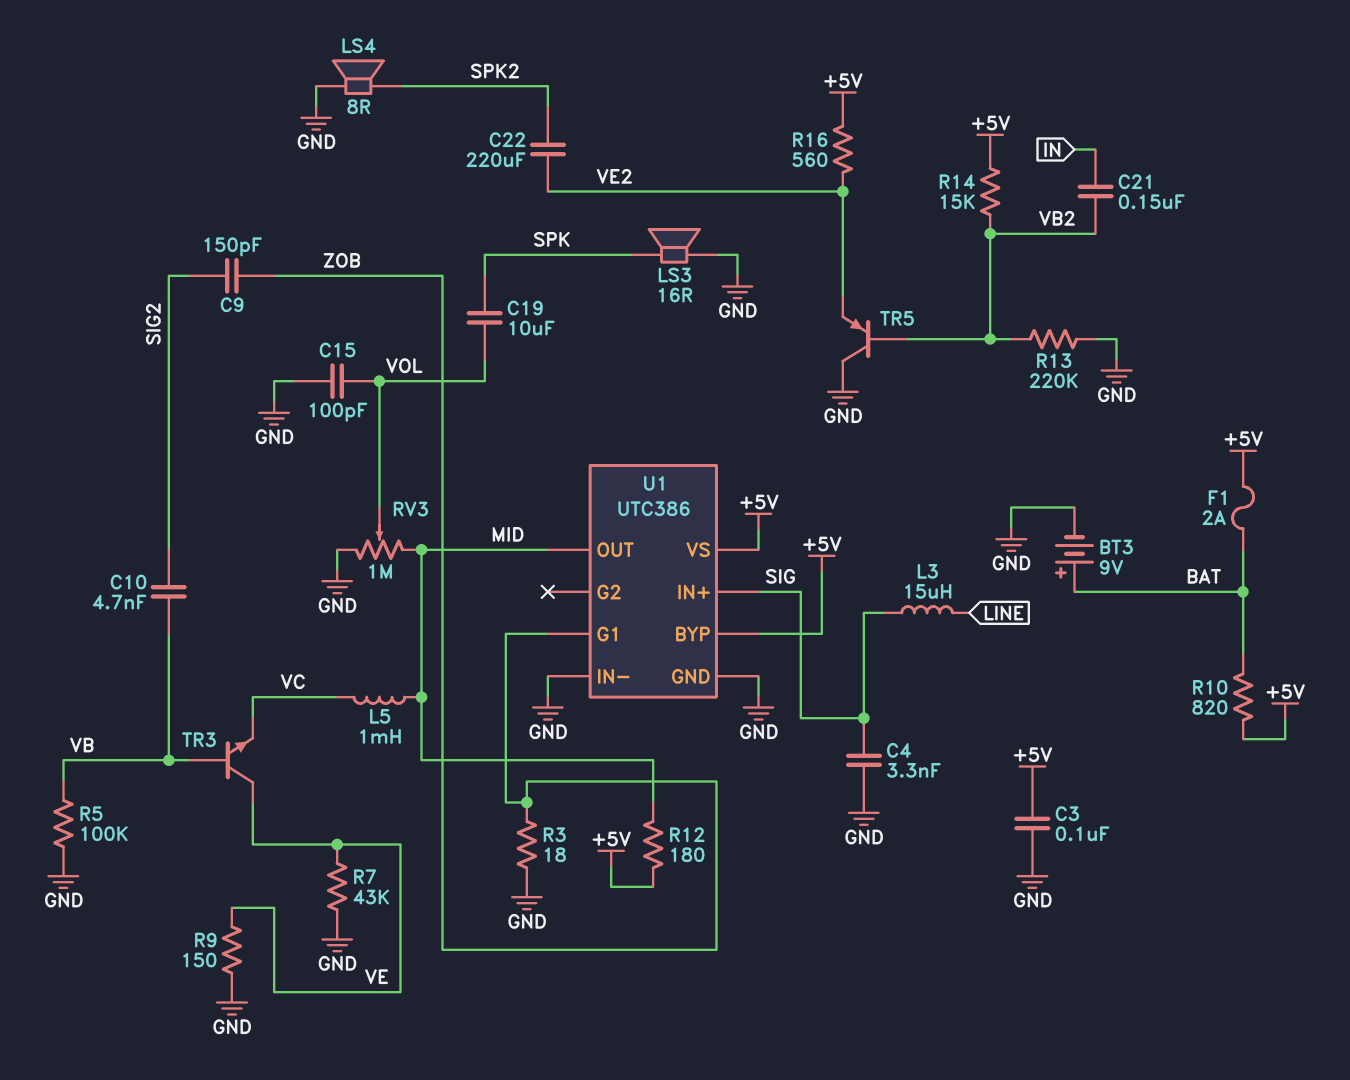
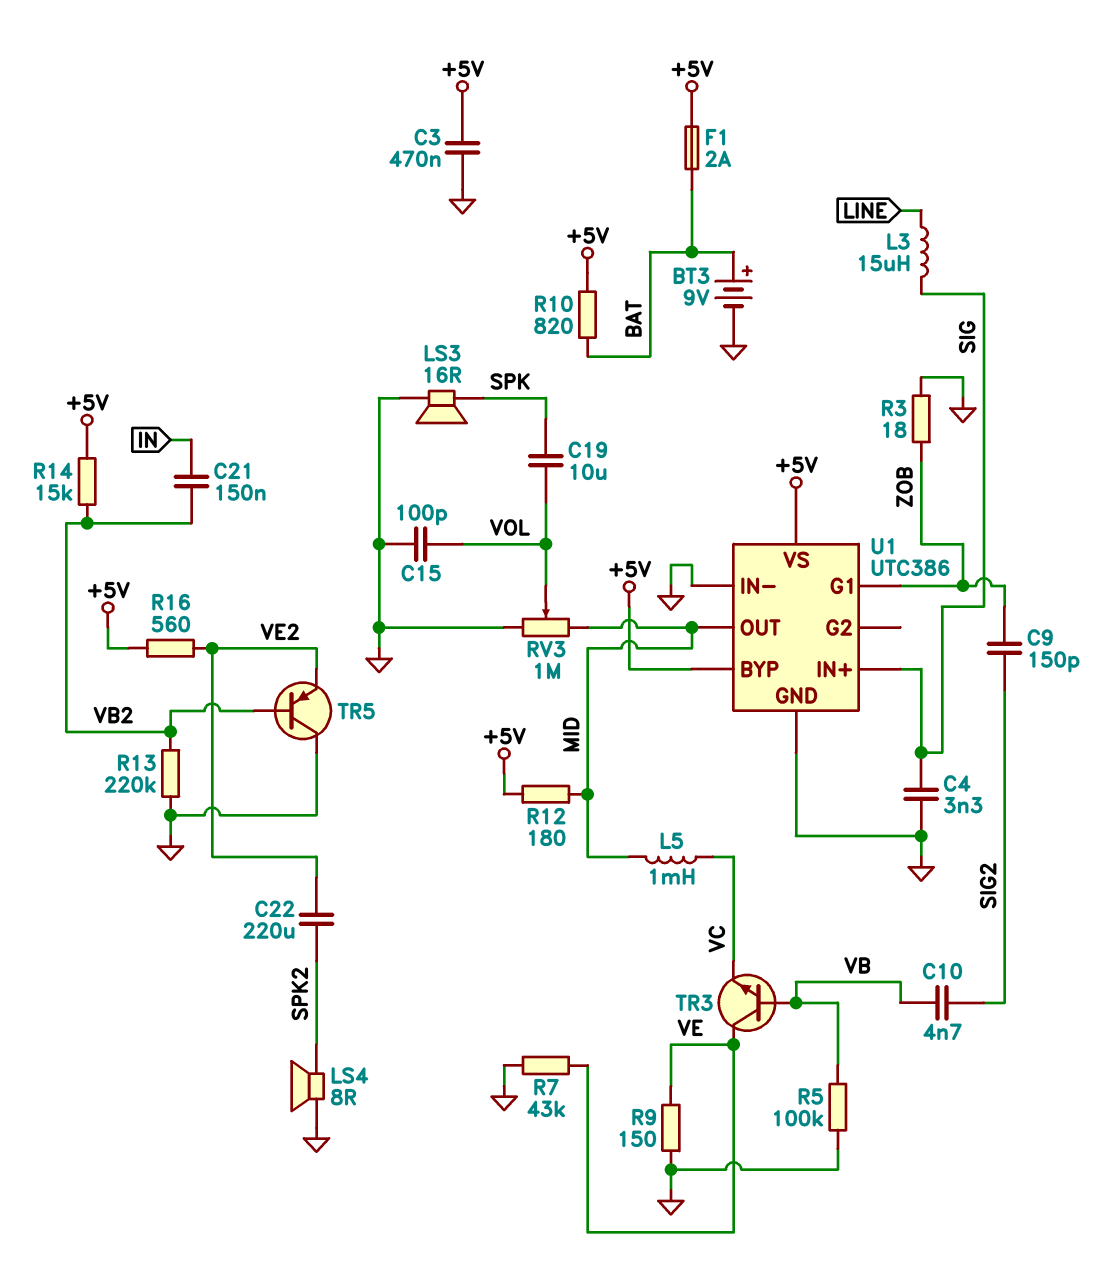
C3: 100nF (+5V, GND) -> 470nF (+5V, GND)

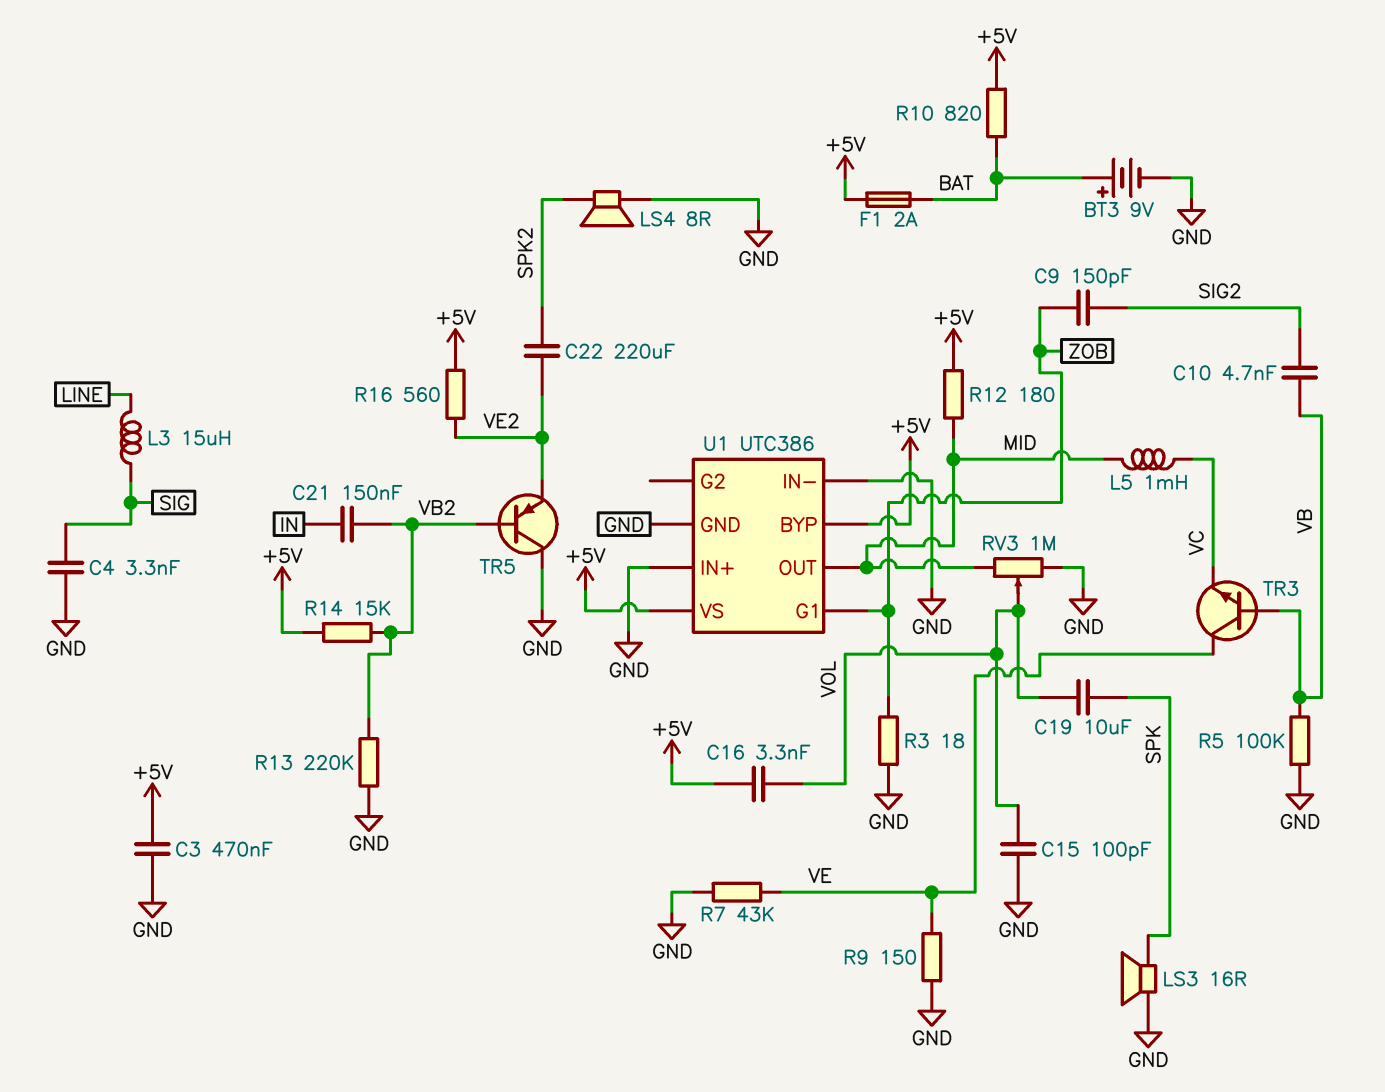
C16: none -> 3.3nF (+5V, VOL)
U1 pin IN+: SIG -> GND

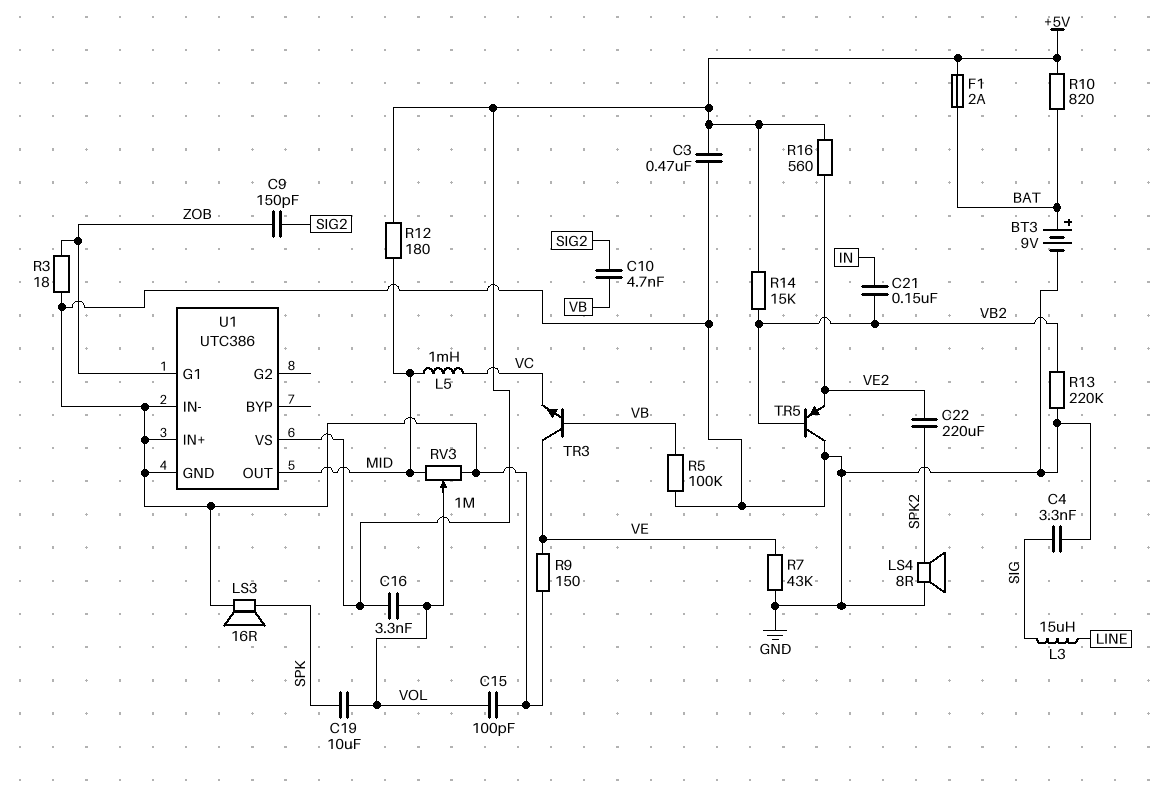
U1 pin BYP: +5V -> none

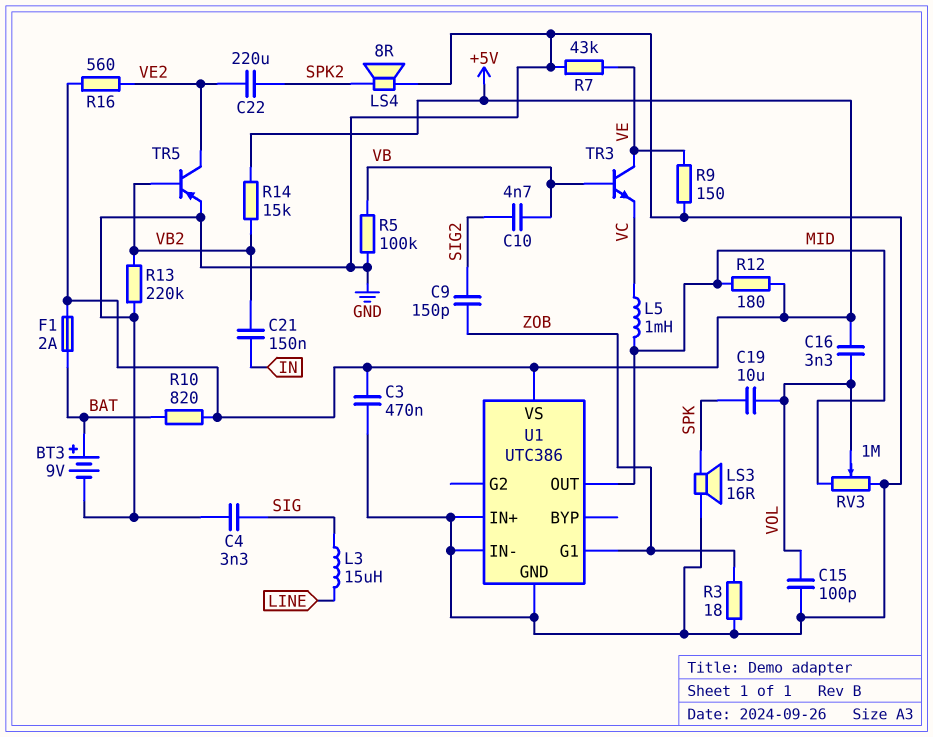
TR5: PNP (B VB2, C GND, E VE2) -> PNP (B VB2, C VE2, E GND)

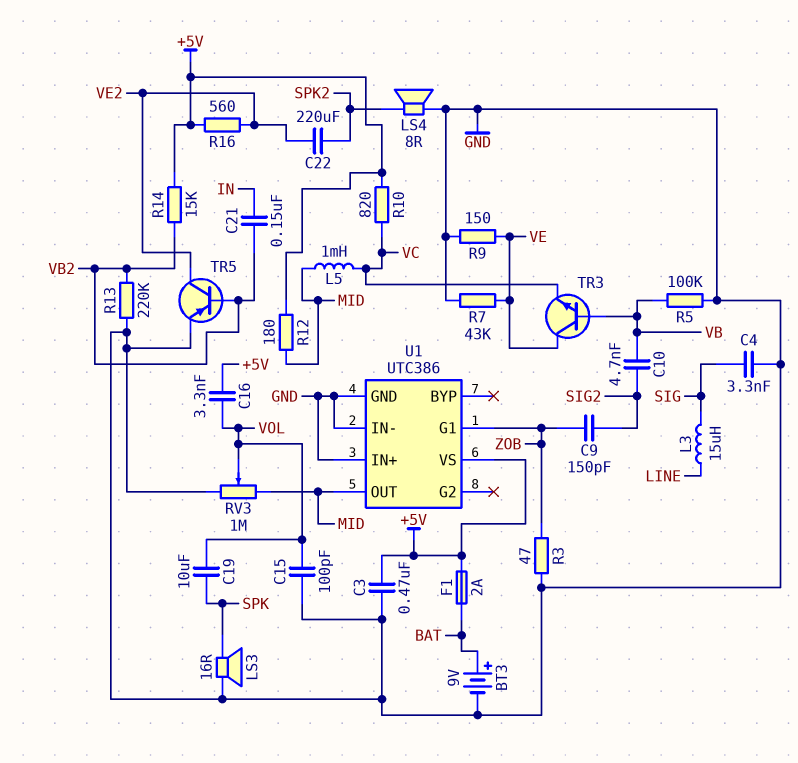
R3: 18 (GND, ZOB) -> 47 (GND, ZOB)
R10: 820 (+5V, BAT) -> 820 (+5V, VC)

